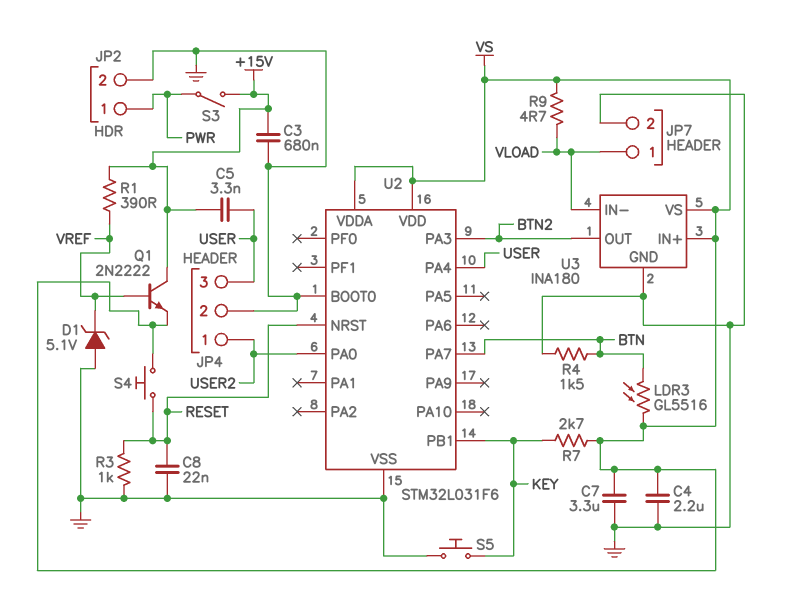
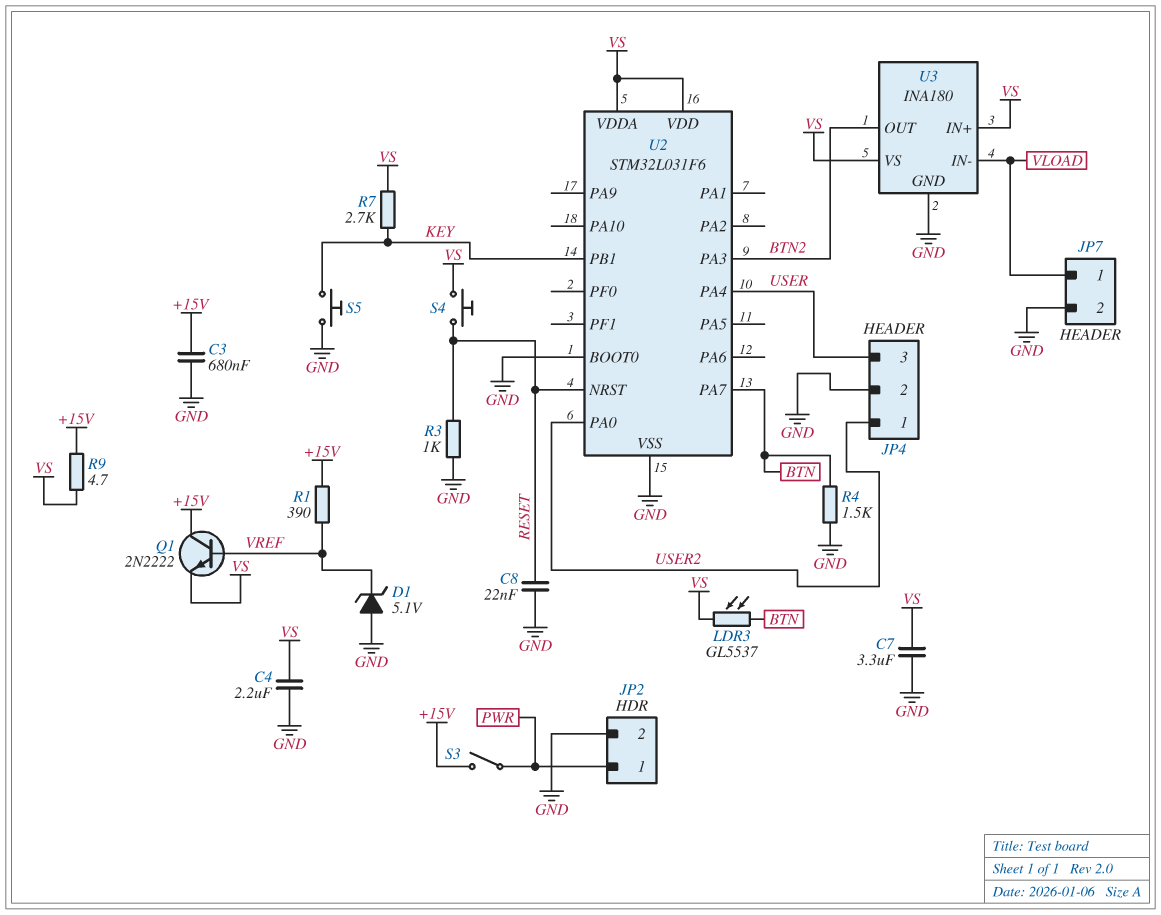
C5: 3.3nF (+15V, USER) -> none
LDR3: GL5516 (BTN, VS) -> GL5537 (BTN, VS)
R9: 4.7 (VLOAD, VS) -> 4.7 (+15V, VS)

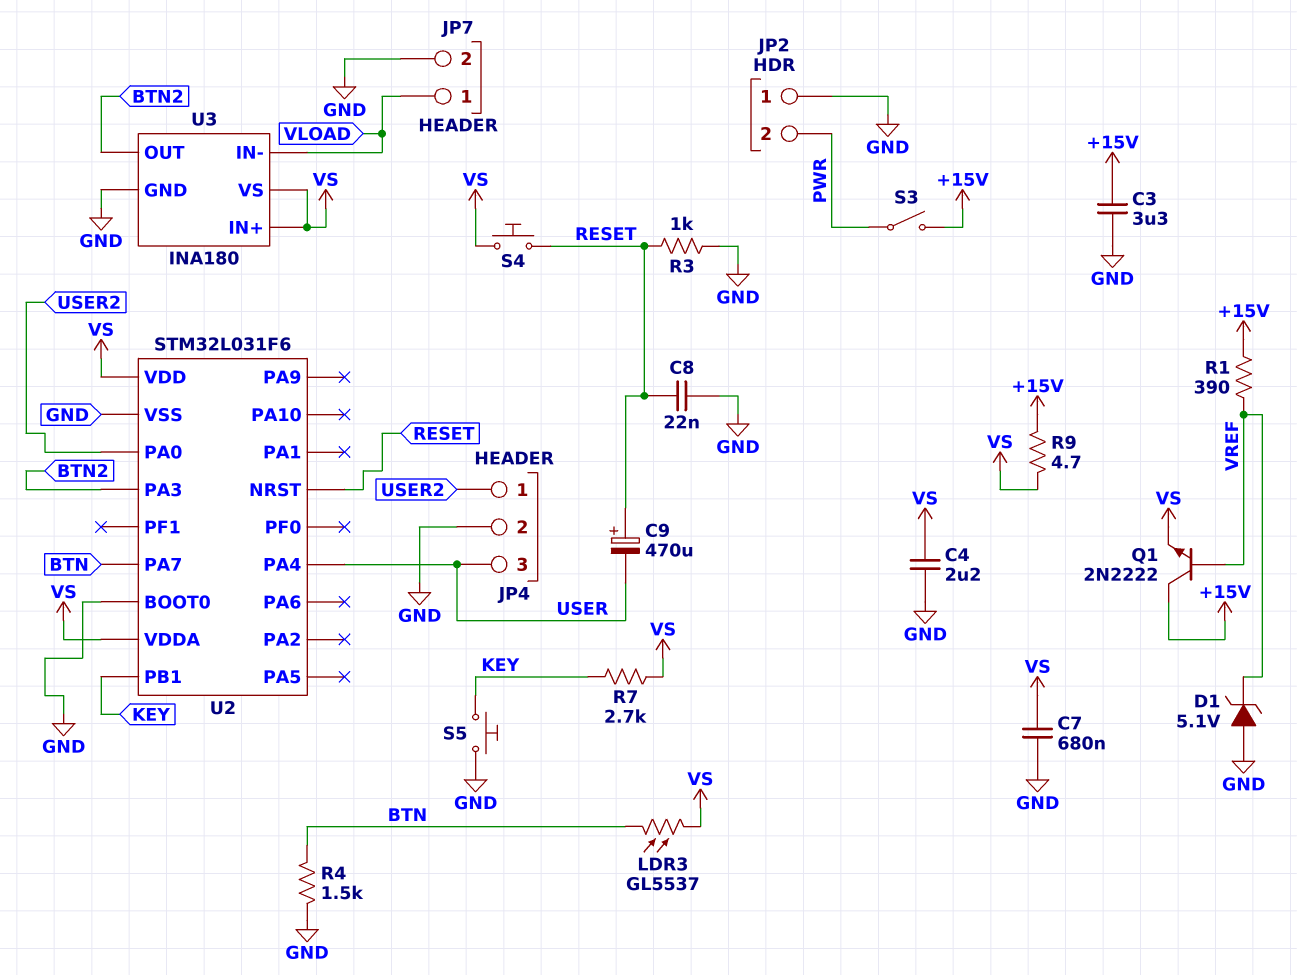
C3: 680nF (+15V, GND) -> 3.3uF (+15V, GND)
C7: 3.3uF (GND, VS) -> 680nF (GND, VS)
C9: none -> 470uF (plus RESET, minus USER)
JP2 pin 1: PWR -> GND
JP2 pin 2: GND -> PWR

